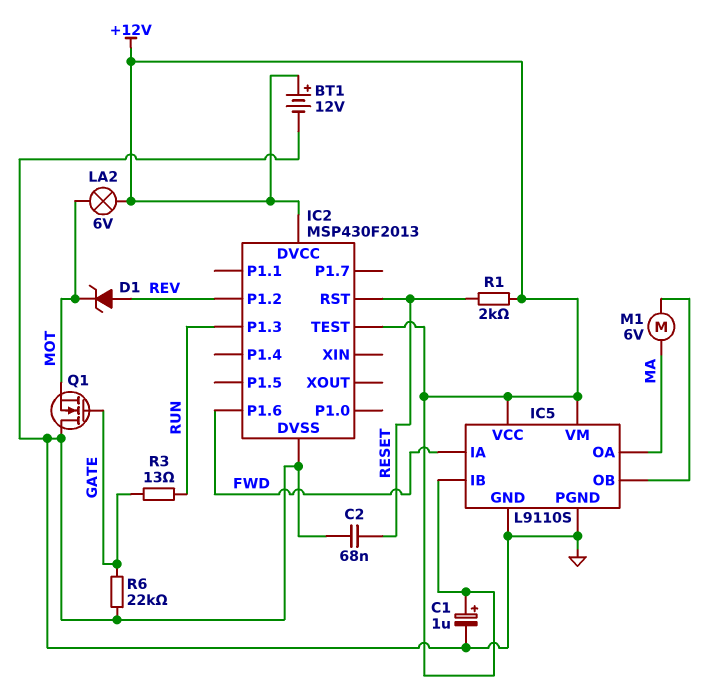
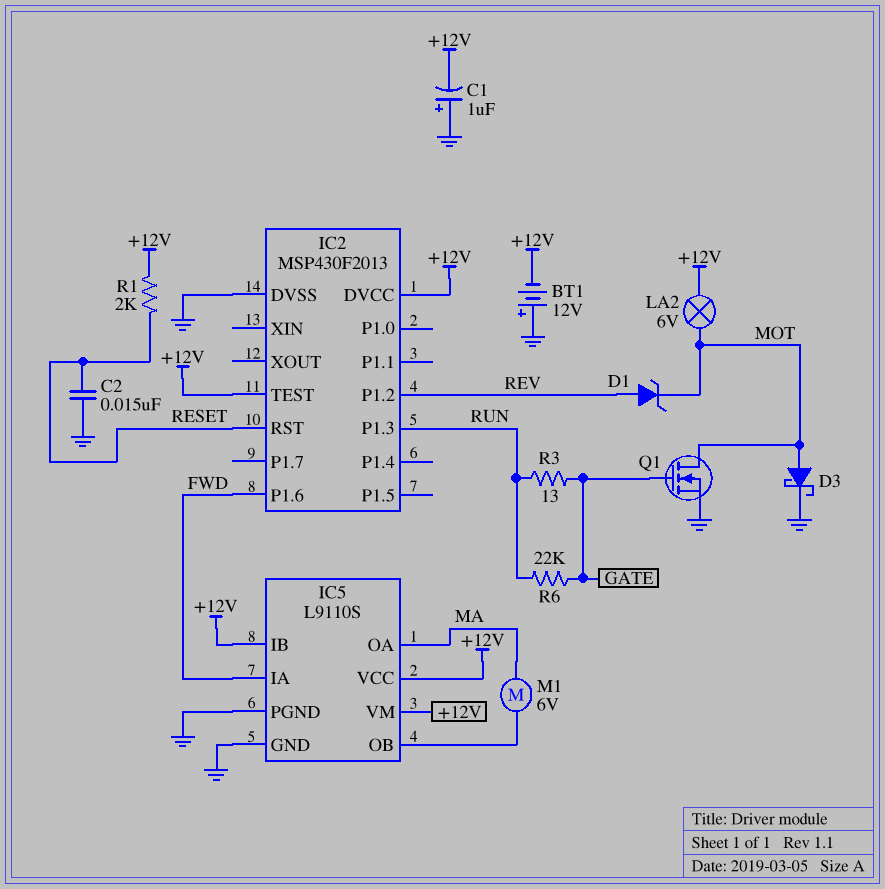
BT1: 12V (plus +12V, minus GND) -> 12V (plus GND, minus +12V)
C1: 1uF (plus +12V, minus GND) -> 1uF (plus GND, minus +12V)
C2: 68nF (GND, RESET) -> 15nF (GND, RESET)
D3: none -> schottky (A MOT, K GND)
Q1: NMOS (G GATE, D GND, S MOT) -> NMOS (G GATE, D MOT, S GND)
R6: 22k (GATE, GND) -> 22k (GATE, RUN)

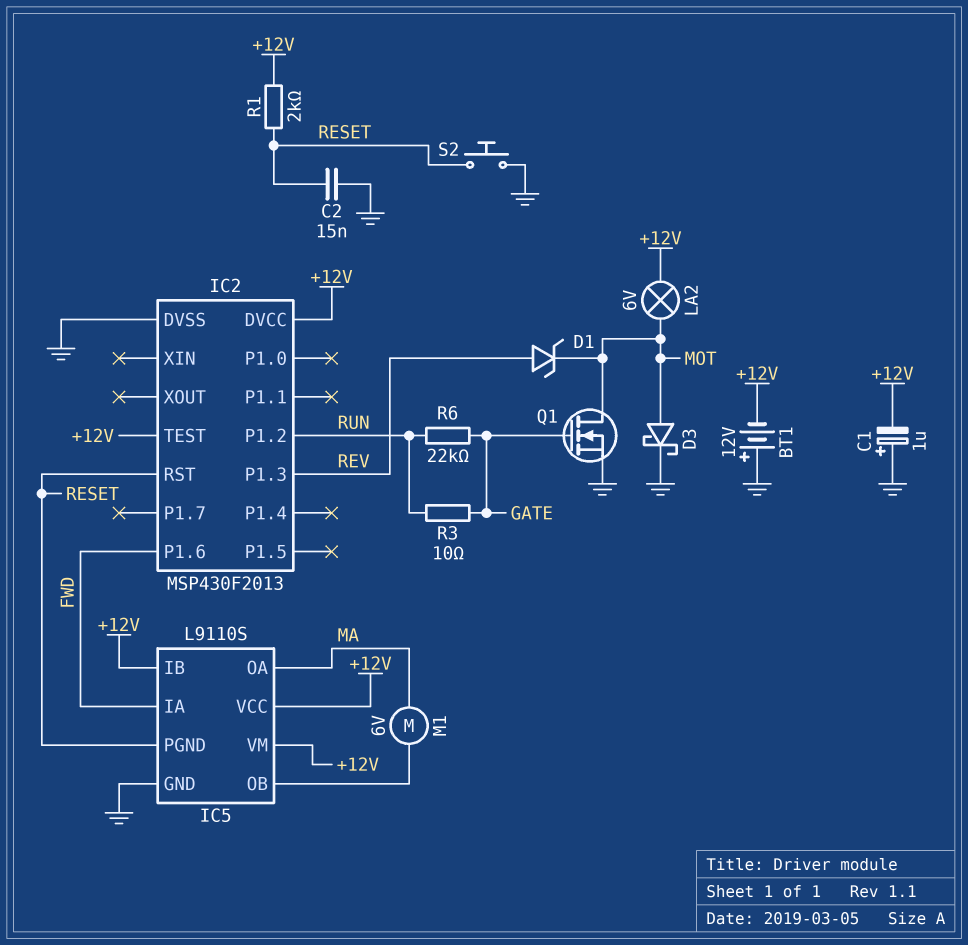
IC2 pin P1.2: REV -> RUN
IC2 pin P1.3: RUN -> REV
IC5 pin PGND: GND -> RESET
R3: 13 (GATE, RUN) -> 10 (GATE, RUN)
S2: none -> button (GND, RESET)

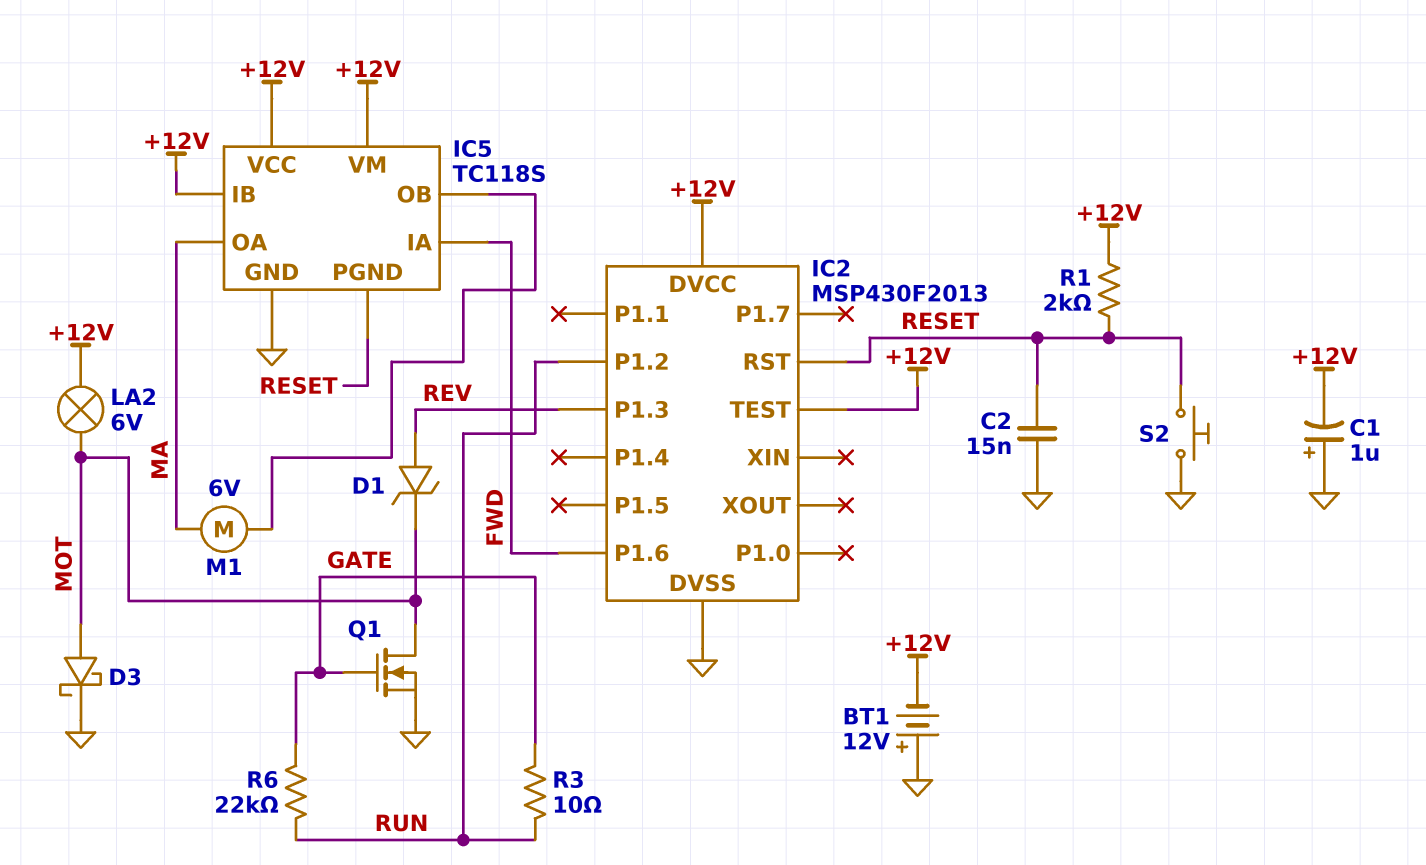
IC5: L9110S -> TC118S

